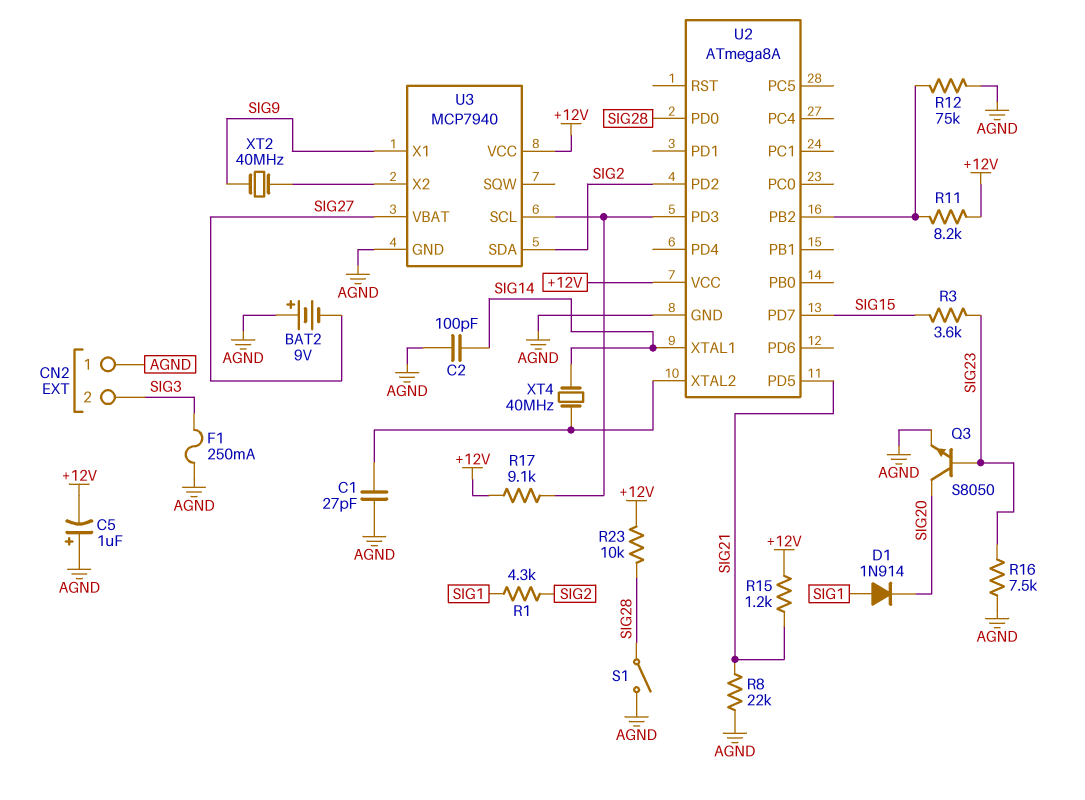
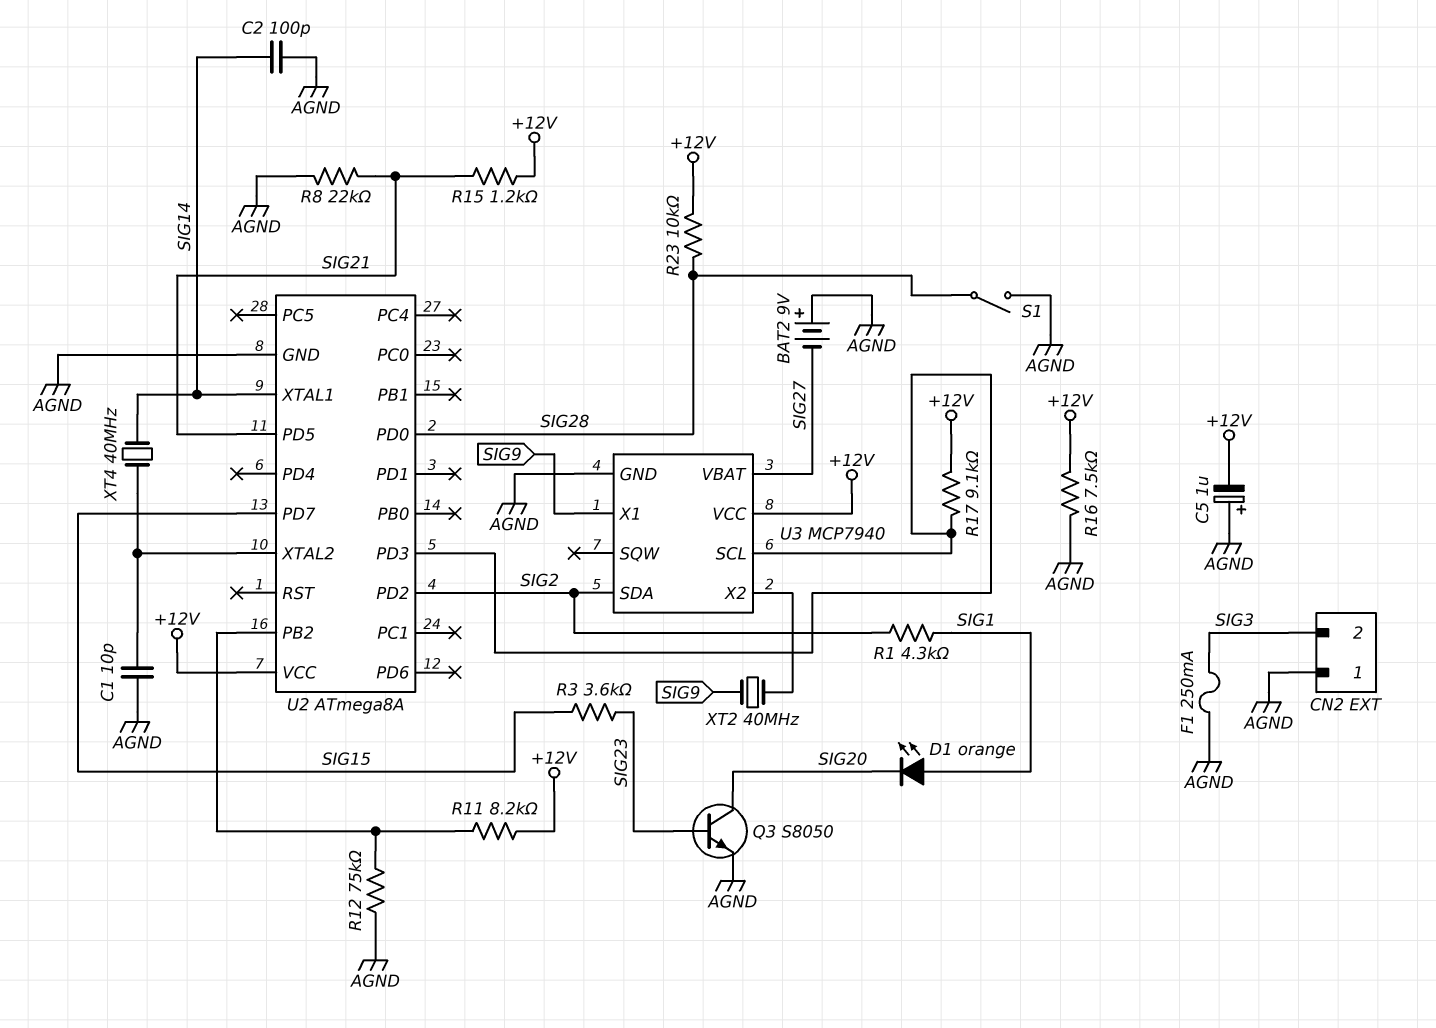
C1: 27pF (AGND, U2/XTAL2) -> 10pF (AGND, U2/XTAL2)
D1: diode 1N914 (A SIG1, K SIG20) -> LED orange (A SIG1, K SIG20)
R16: 7.5k (AGND, SIG23) -> 7.5k (+12V, AGND)

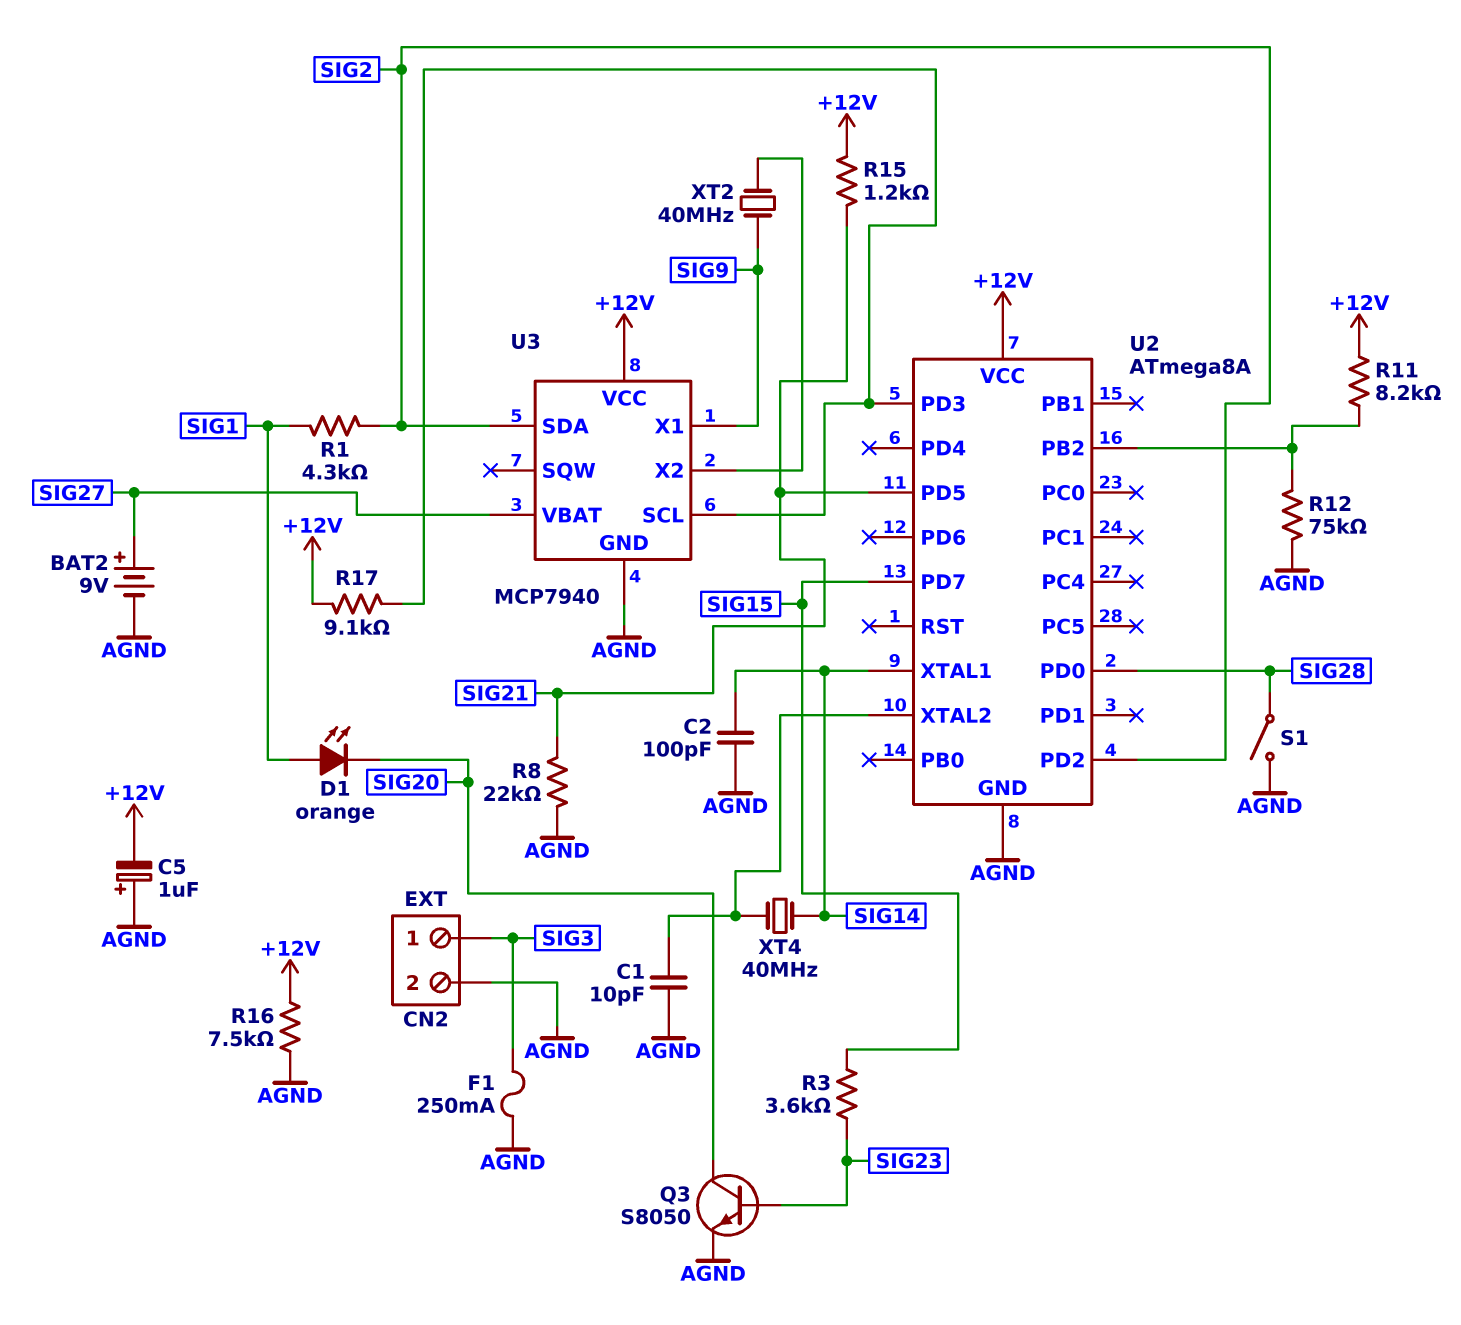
BAT2: 9V (plus AGND, minus SIG27) -> 9V (plus SIG27, minus AGND)
CN2 pin 1: AGND -> SIG3
CN2 pin 2: SIG3 -> AGND
R23: 10k (+12V, SIG28) -> none

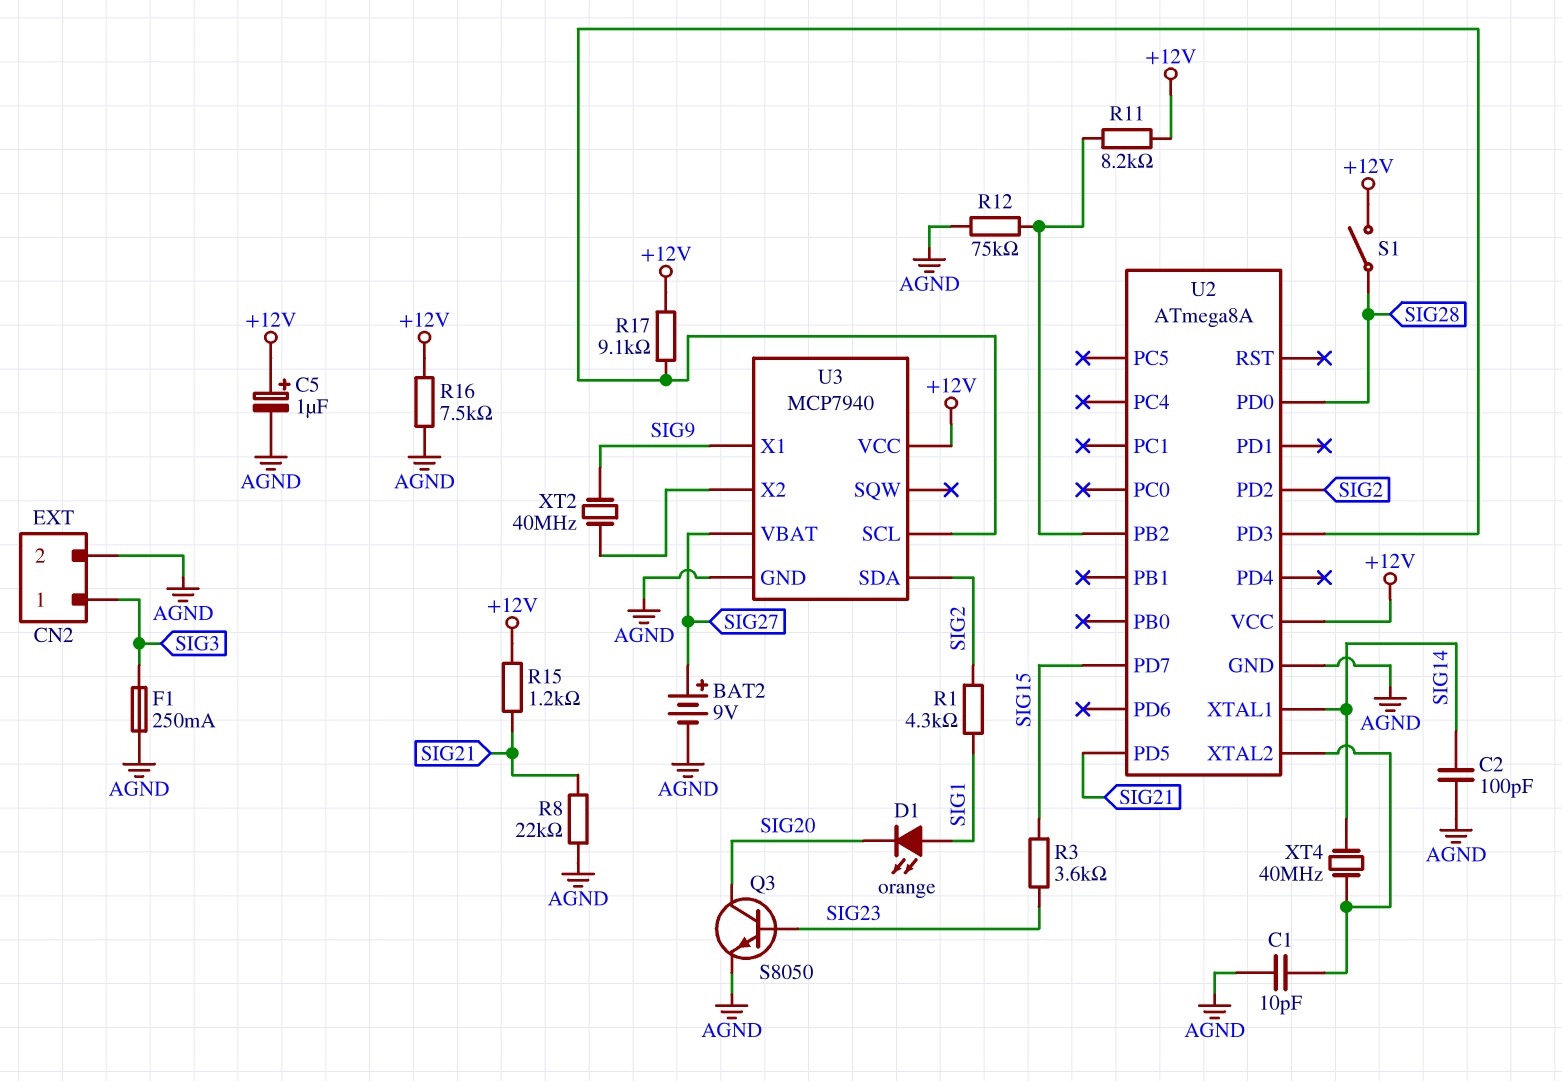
C5: 1uF (plus AGND, minus +12V) -> 1uF (plus +12V, minus AGND)
S1: switch (AGND, SIG28) -> switch (+12V, SIG28)

